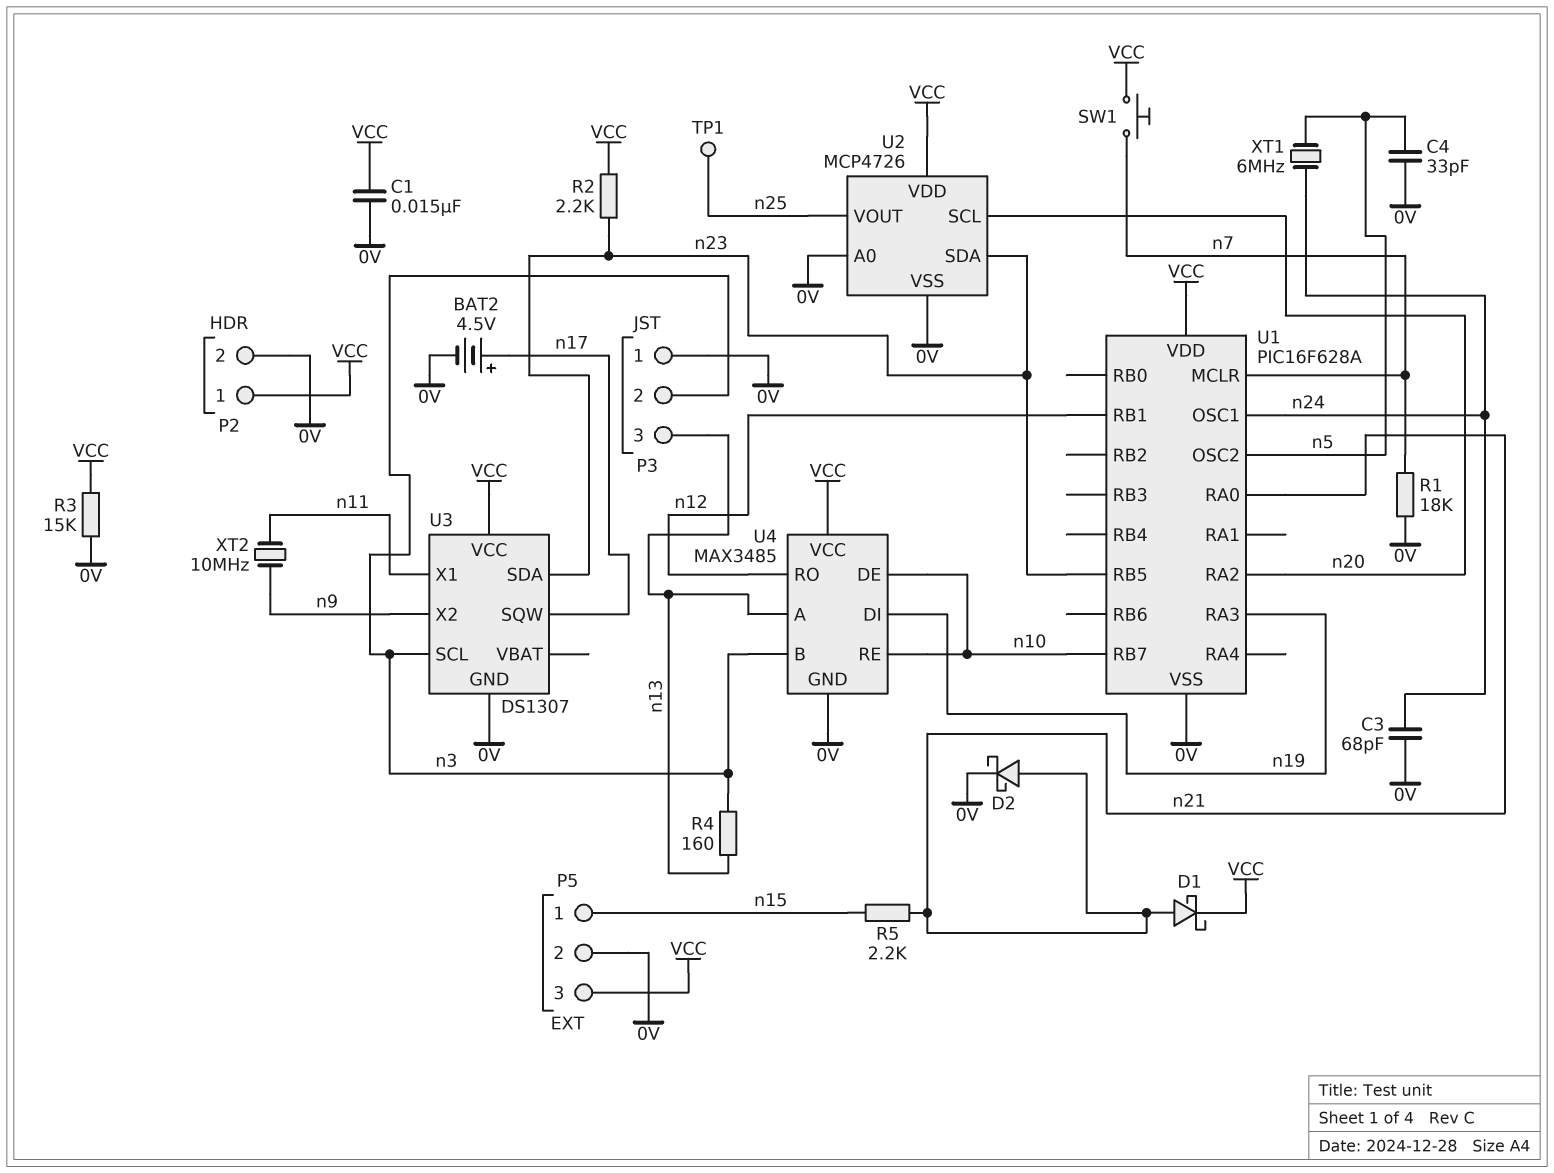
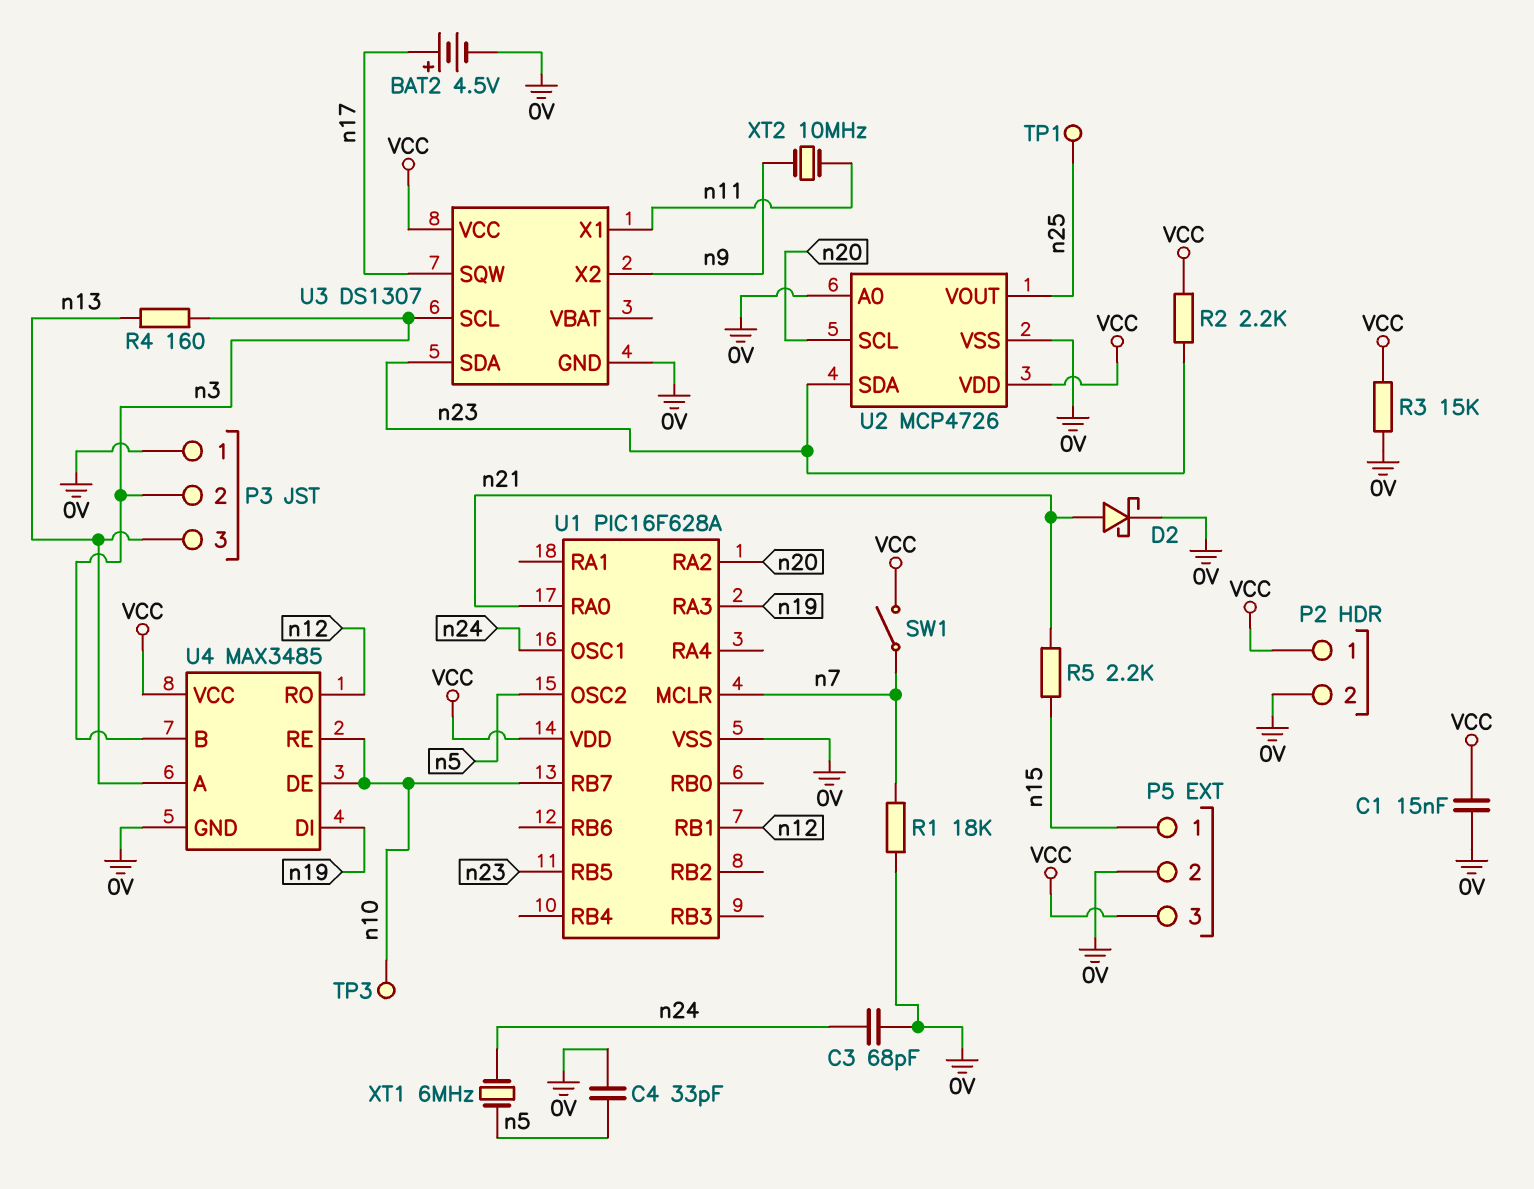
D1: schottky (A n21, K VCC) -> none
SW1: button (VCC, n7) -> switch (VCC, n7)
TP3: none -> test point (n10)

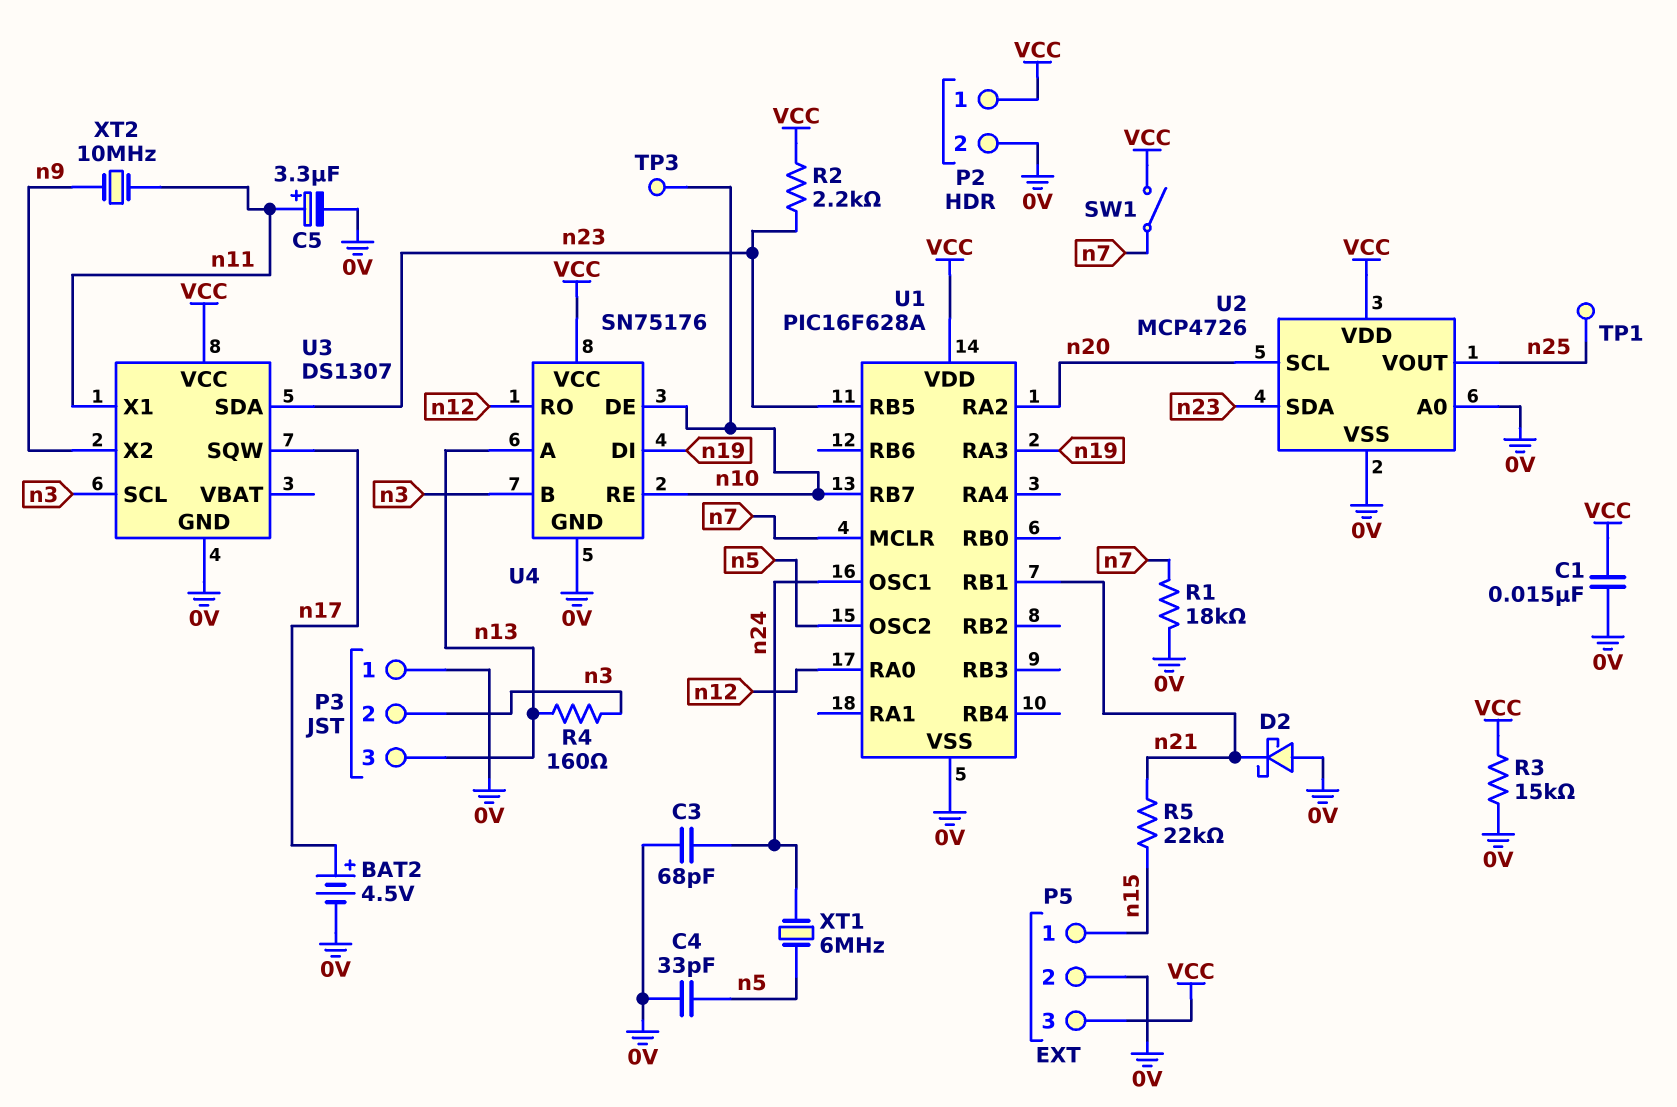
C5: none -> 3.3uF (plus n11, minus 0V)
D2: schottky (A n21, K 0V) -> schottky (A 0V, K n21)
R5: 2.2k (n15, n21) -> 22k (n15, n21)
U1 pin RA0: n21 -> n12
U1 pin RB1: n12 -> n21
U4: MAX3485 -> SN75176

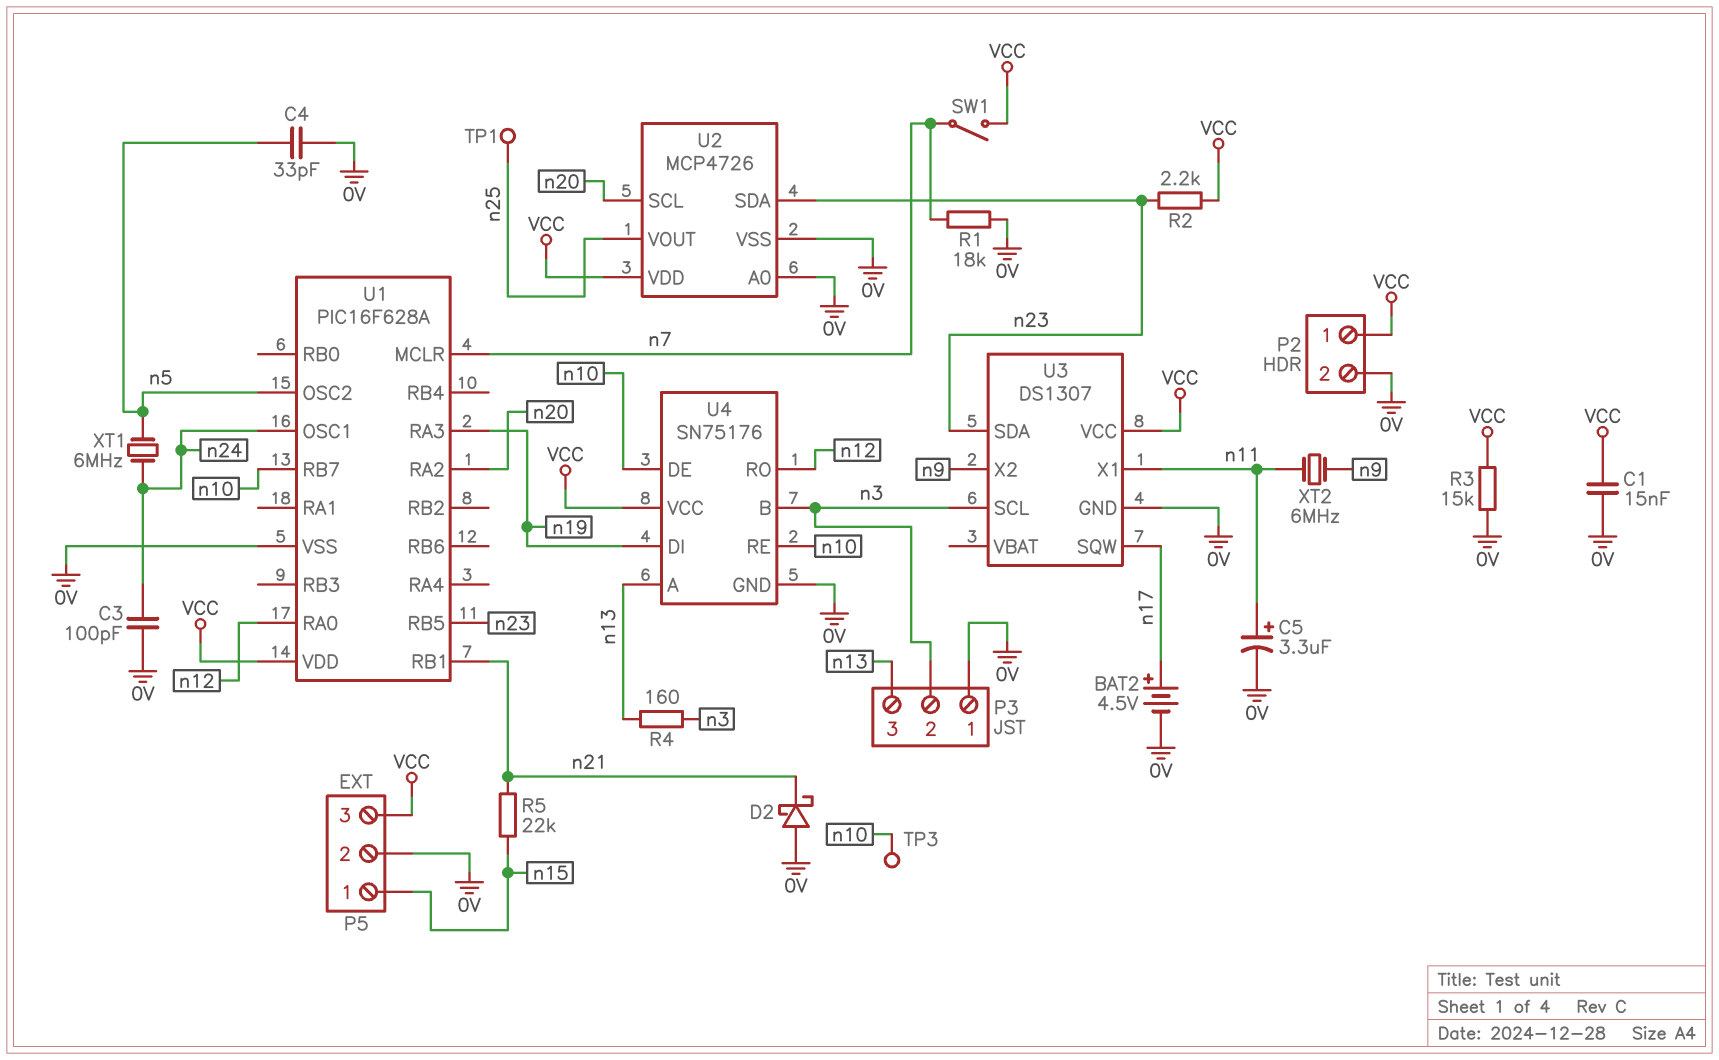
C3: 68pF (0V, n24) -> 100pF (0V, n24)
XT2: 10MHz (n9, n11) -> 6MHz (n9, n11)

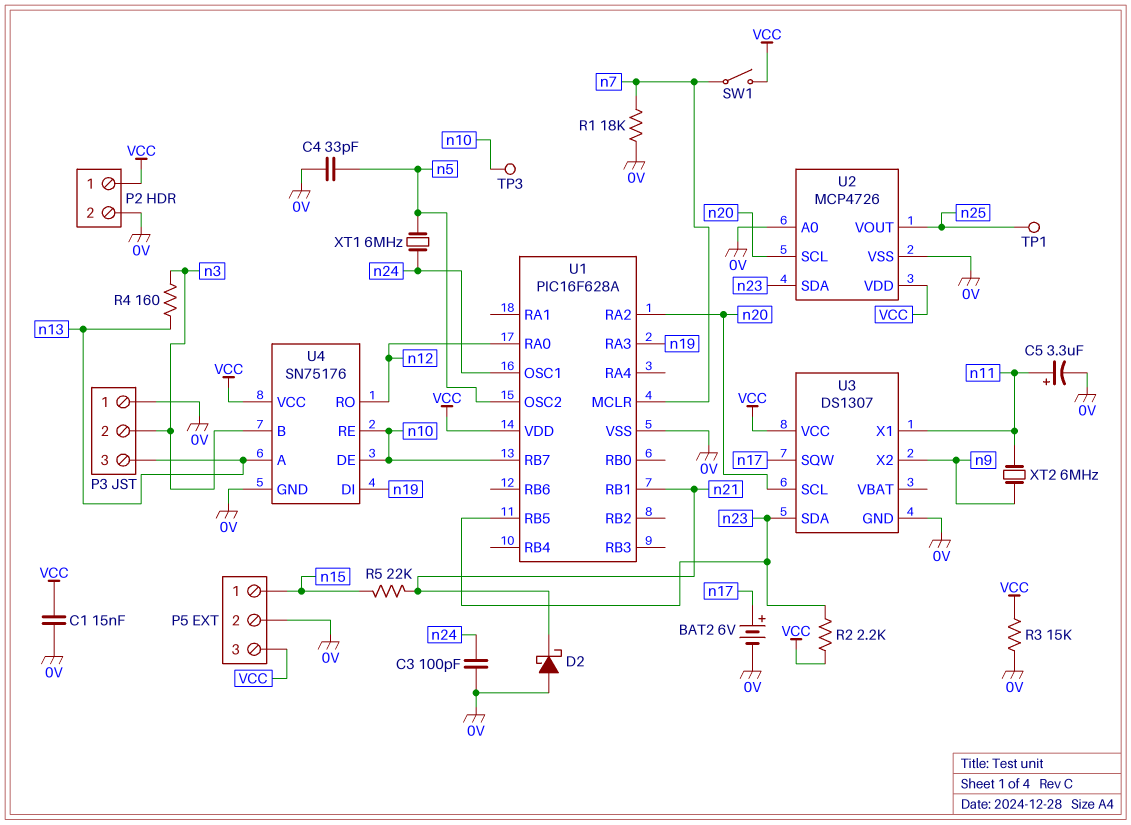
BAT2: 4.5V (plus n17, minus 0V) -> 6V (plus n17, minus 0V)
U3 pin SCL: n3 -> n20

